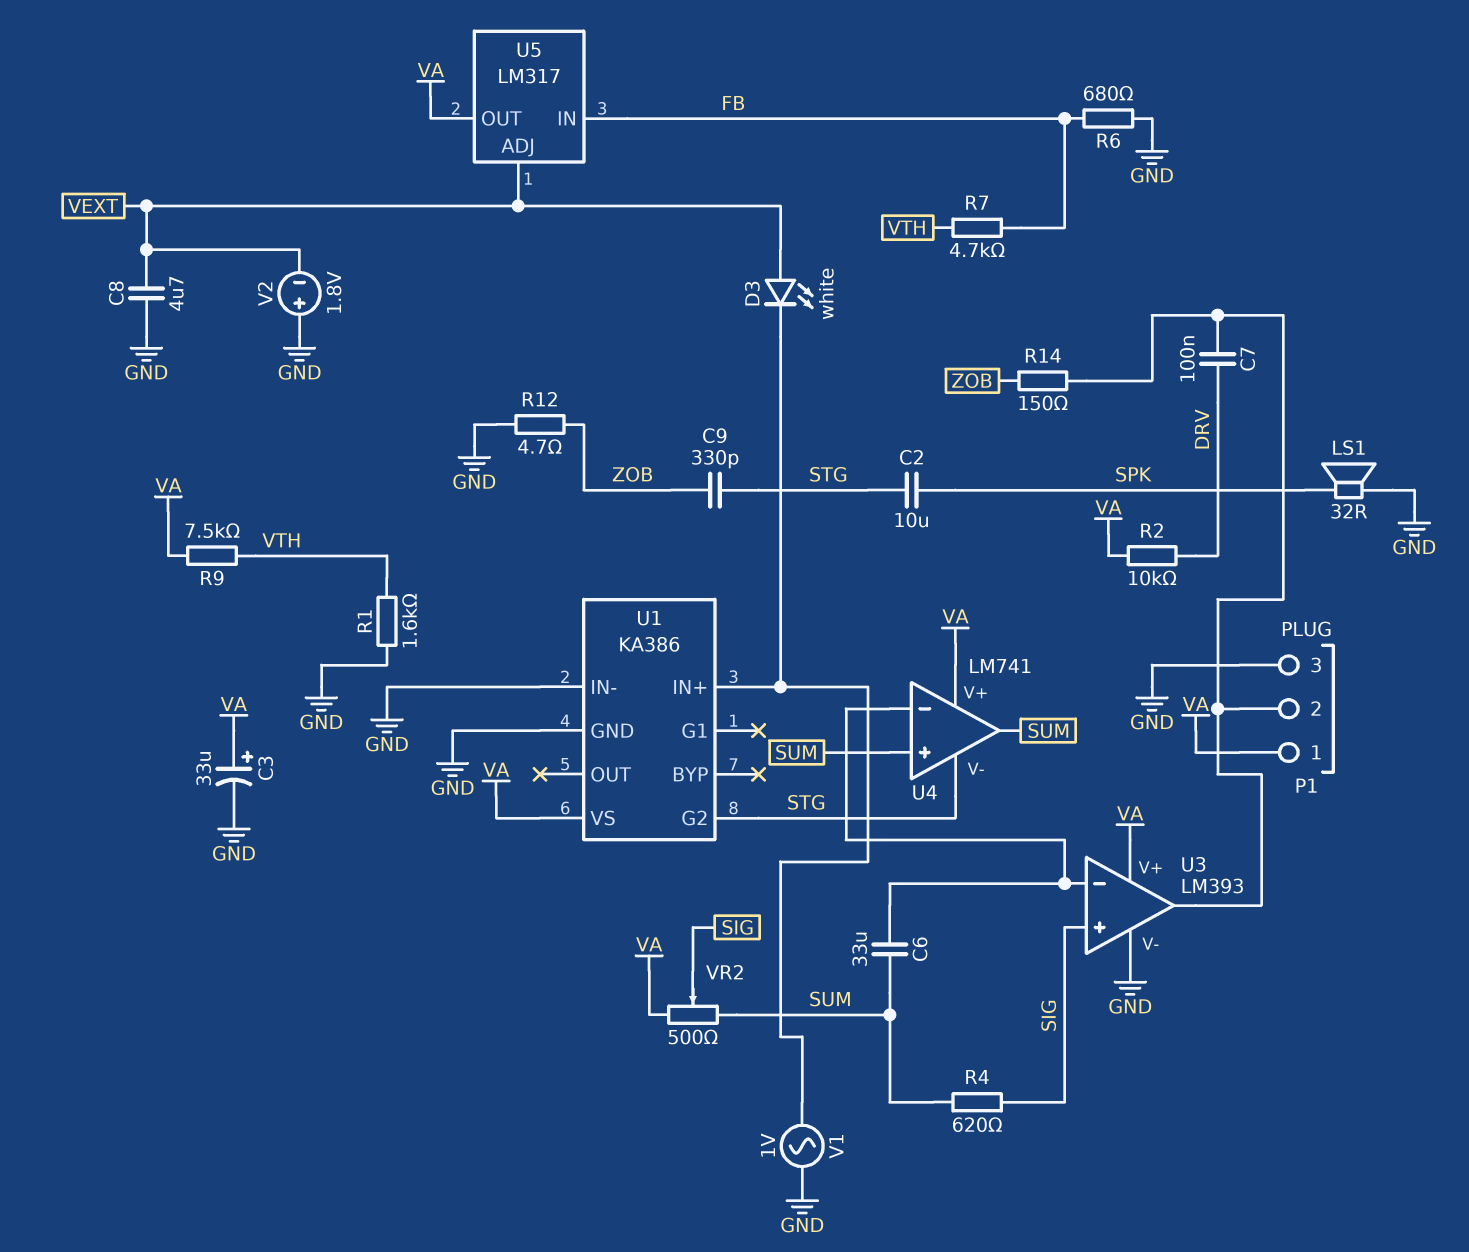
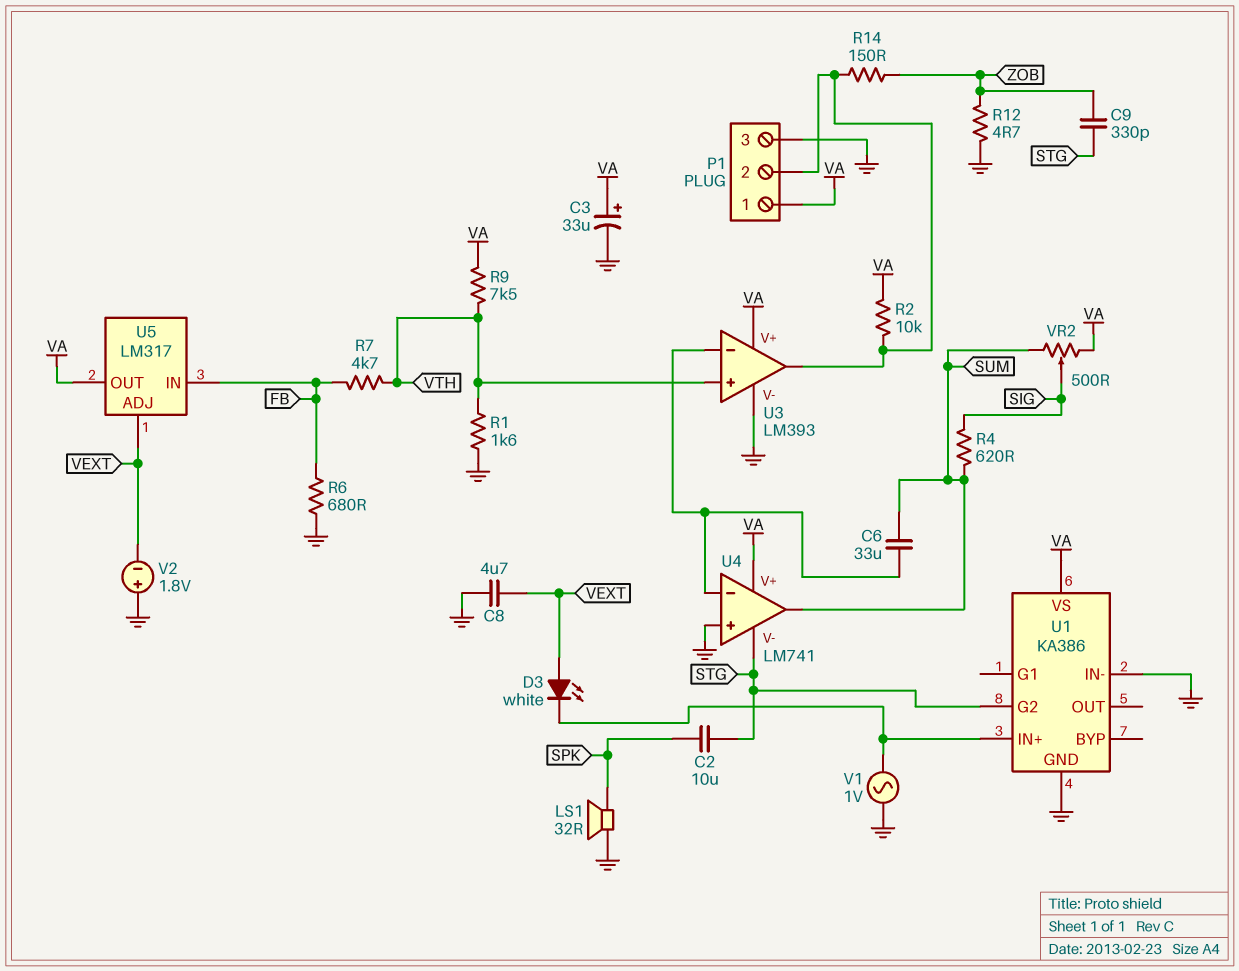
C7: 100nF (DRV, P1/2) -> none
R2: 10k (DRV, VA) -> 10k (P1/2, VA)
U3 pin in+: SIG -> VTH
U4 pin in+: SUM -> GND

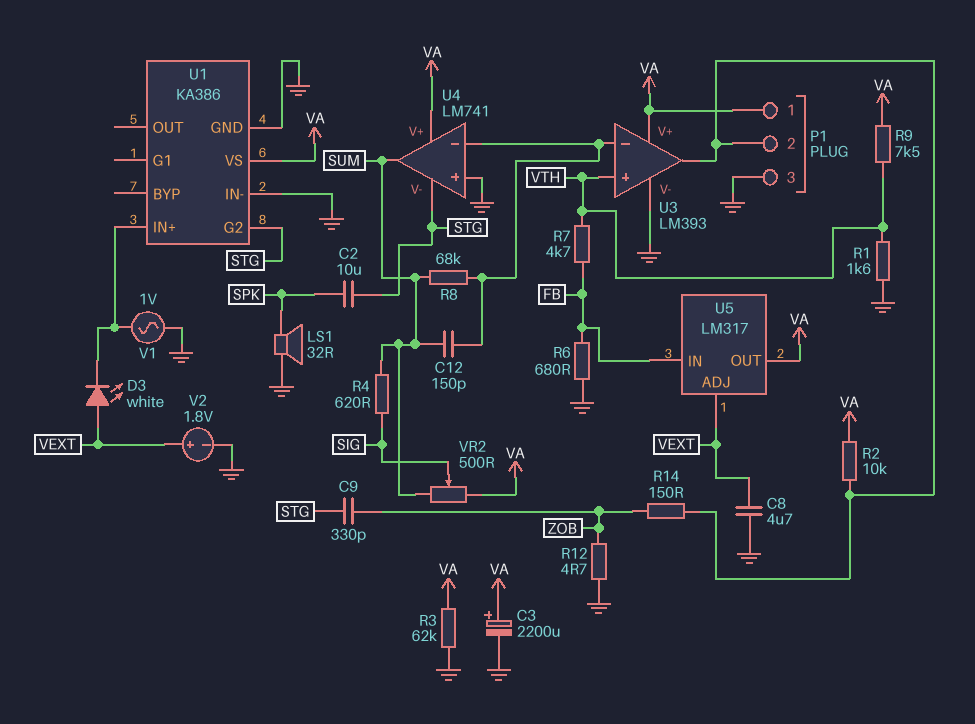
C3: 33uF (plus VA, minus GND) -> 2200uF (plus VA, minus GND)
C6: 33uF (SUM, U3/in-) -> none
C12: none -> 150pF (SUM, U3/in-)
R3: none -> 62k (GND, VA)
R8: none -> 68k (SUM, U3/in-)
V2: 1.8V (plus GND, minus VEXT) -> 1.8V (plus VEXT, minus GND)

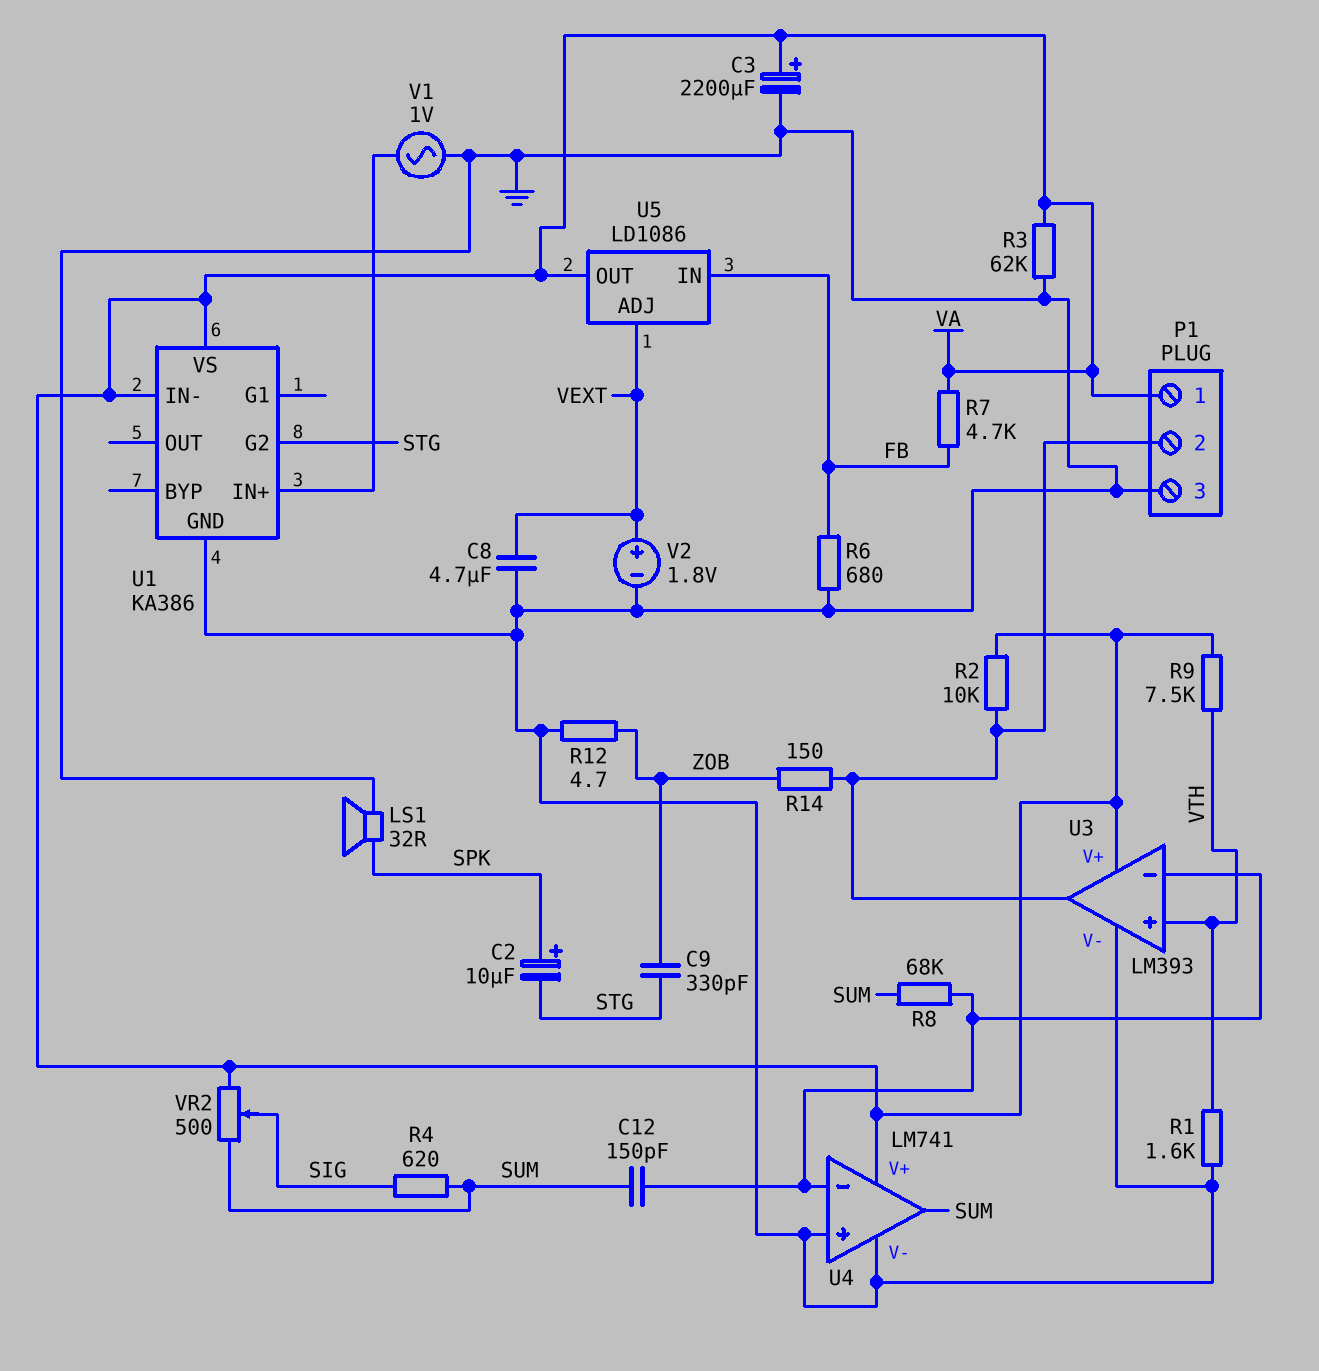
C2: 10uF (SPK, STG) -> 10uF (plus SPK, minus STG)
D3: LED white (A VEXT, K U1/IN+) -> none
R7: 4.7k (FB, VTH) -> 4.7k (FB, VA)
U1 pin IN-: GND -> VA
U4 pin V-: STG -> GND
U5: LM317 -> LD1086

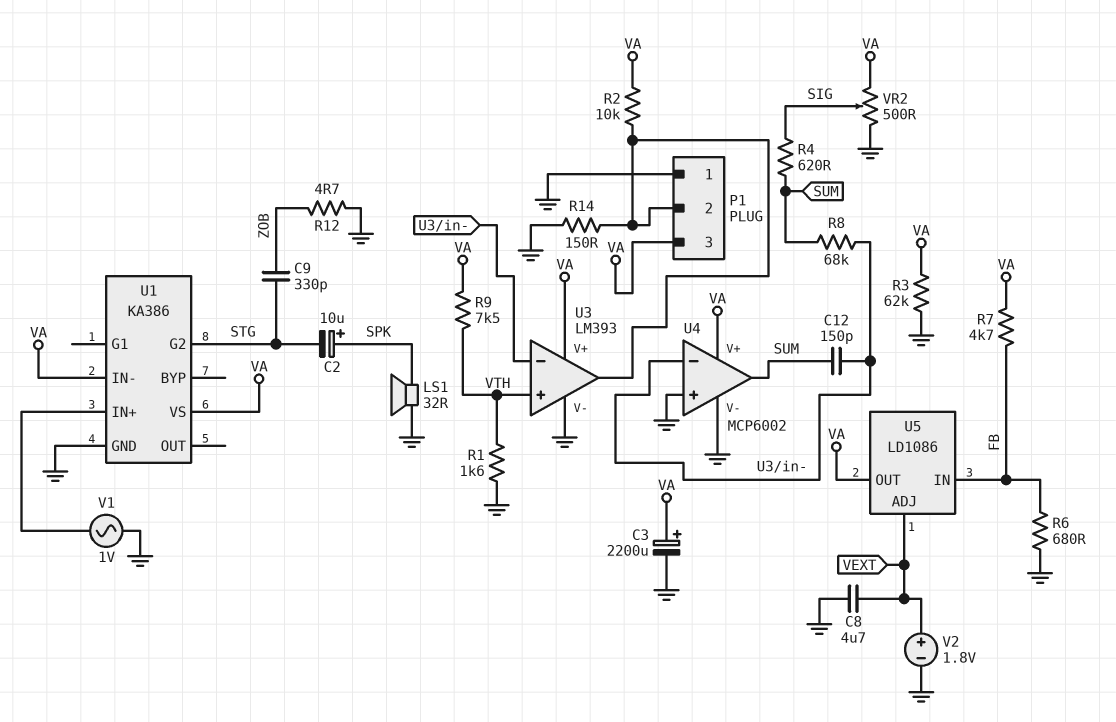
P1 pin 1: VA -> GND
P1 pin 3: GND -> VA
R14: 150 (P1/2, ZOB) -> 150 (GND, P1/2)
U4: LM741 -> MCP6002
VR2: 500 (SUM, VA, wiper SIG) -> 500 (GND, VA, wiper SIG)

